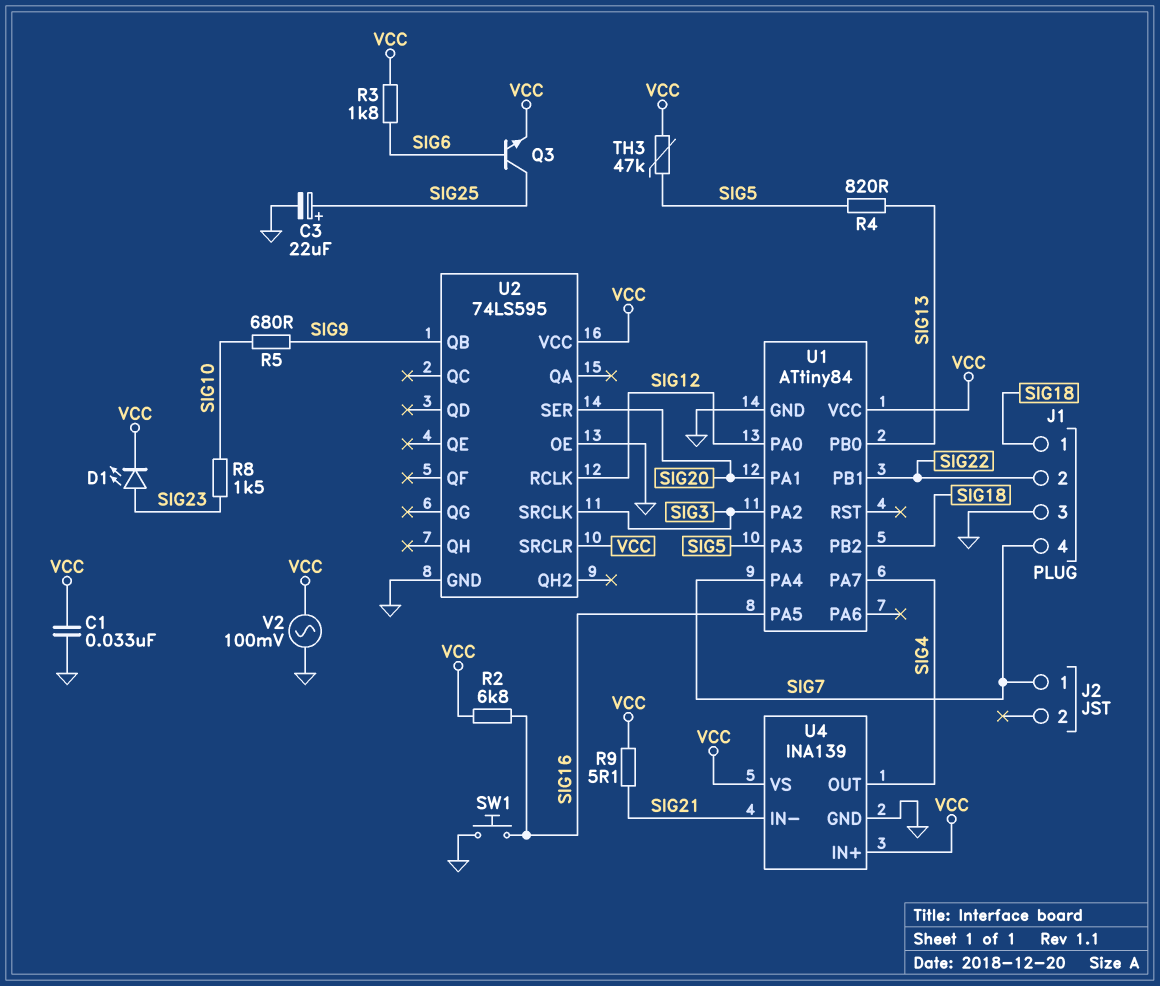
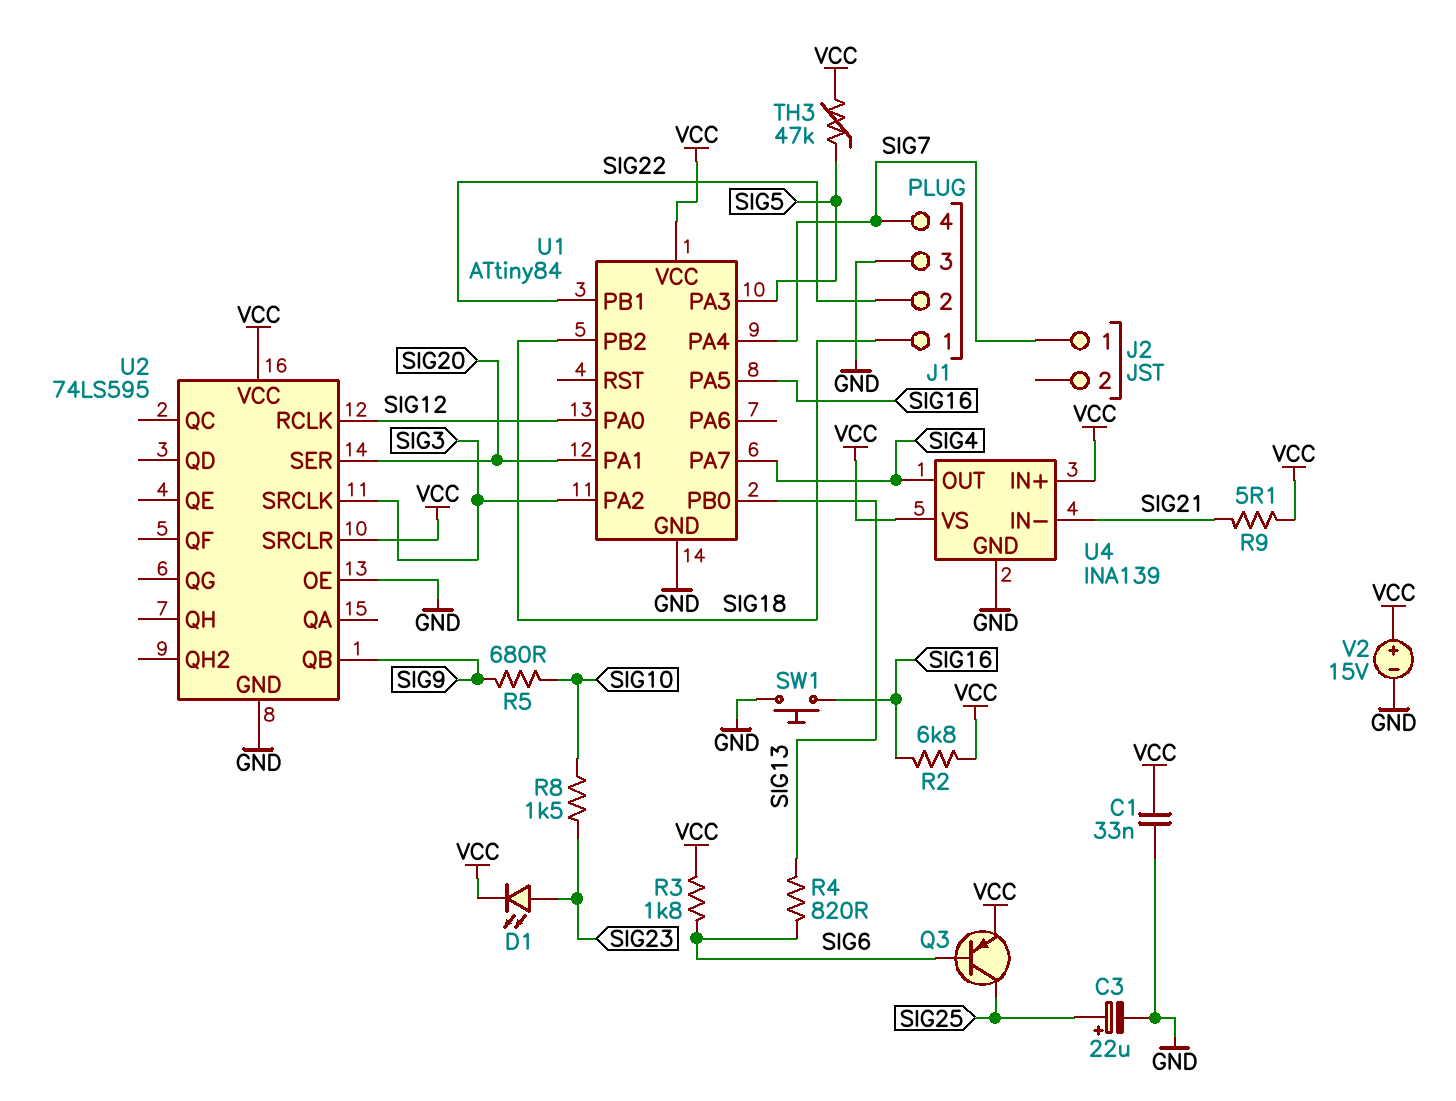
Q3: NPN (B SIG6, C SIG25, E VCC) -> PNP (B SIG6, C SIG25, E VCC)
R4: 820 (SIG5, SIG13) -> 820 (SIG6, SIG13)
V2: AC 100mV (GND, VCC) -> 15V (plus VCC, minus GND)

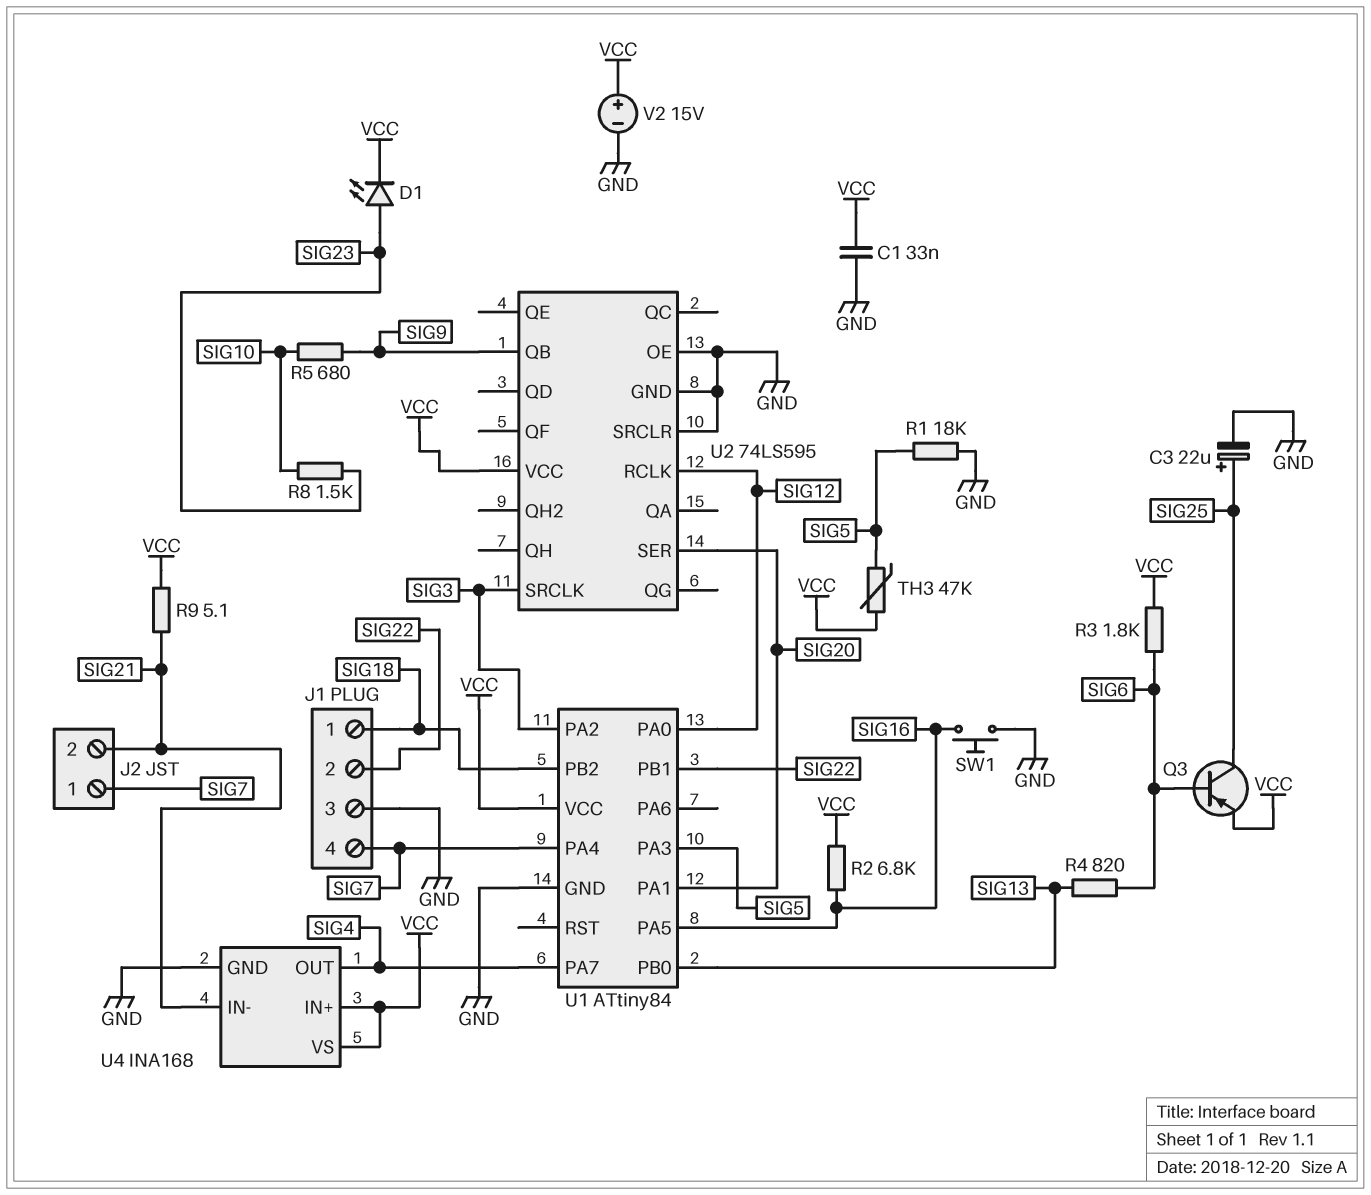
J2 pin 2: none -> SIG21
R1: none -> 18k (GND, SIG5)
U2 pin SRCLR: VCC -> GND
U4: INA139 -> INA168

